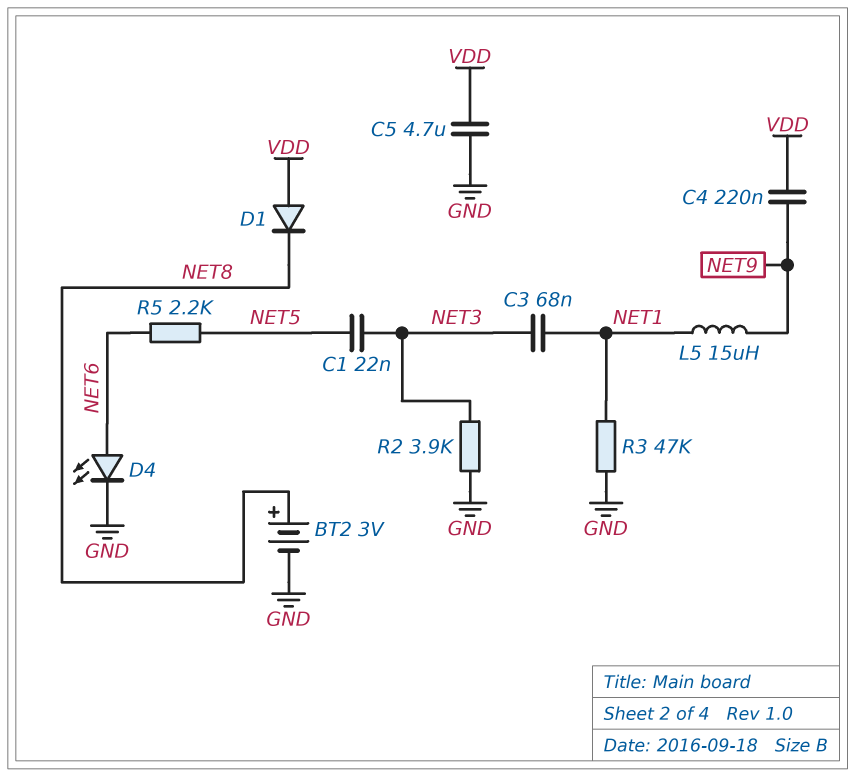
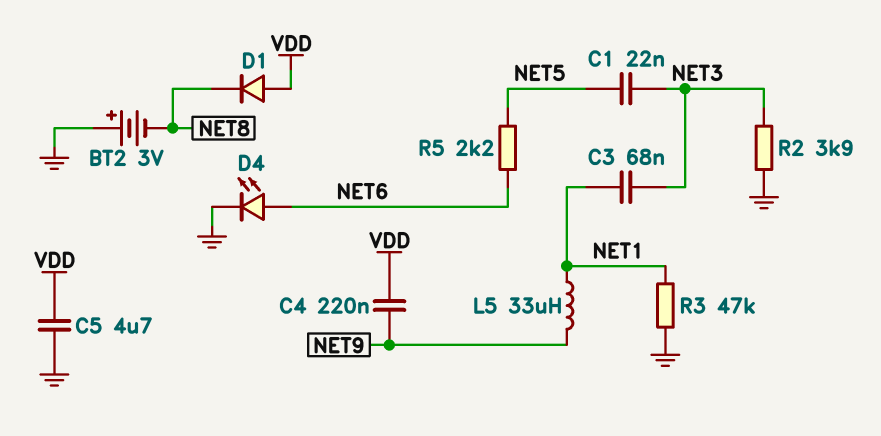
BT2: 3V (plus NET8, minus GND) -> 3V (plus GND, minus NET8)
L5: 15uH (NET1, NET9) -> 33uH (NET1, NET9)

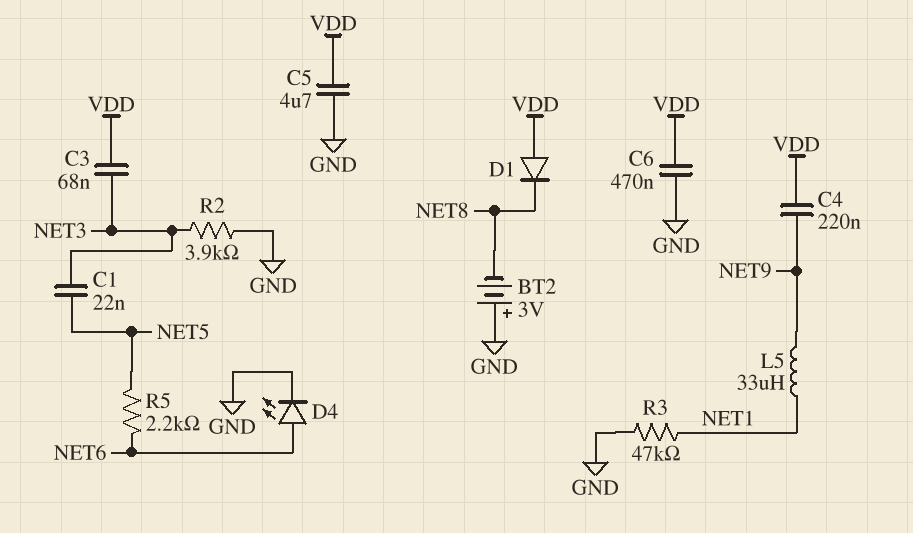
C3: 68nF (NET1, NET3) -> 68nF (NET3, VDD)
C6: none -> 470nF (GND, VDD)

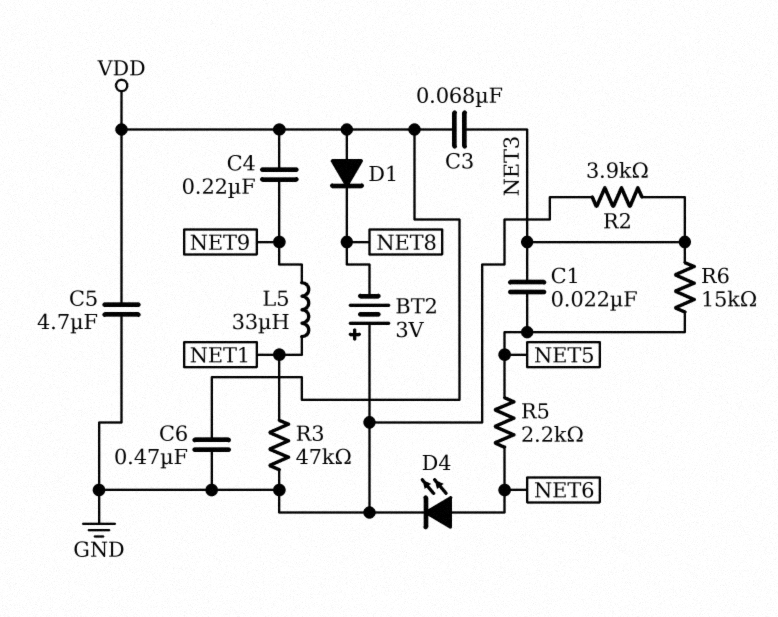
R6: none -> 15k (NET3, NET5)

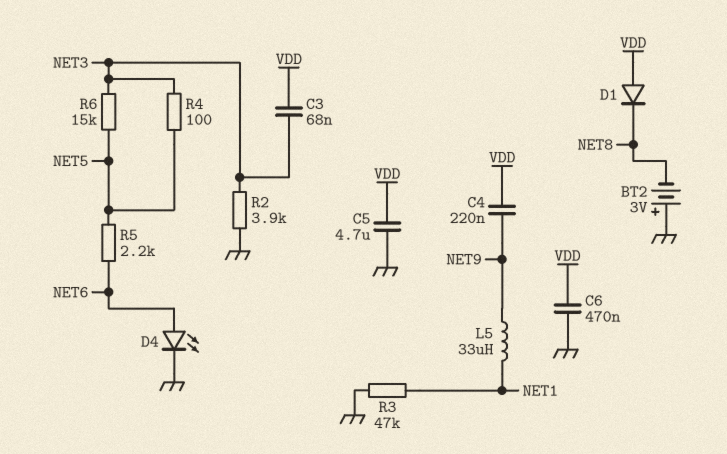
C1: 22nF (NET3, NET5) -> none
R4: none -> 100 (NET3, NET5)

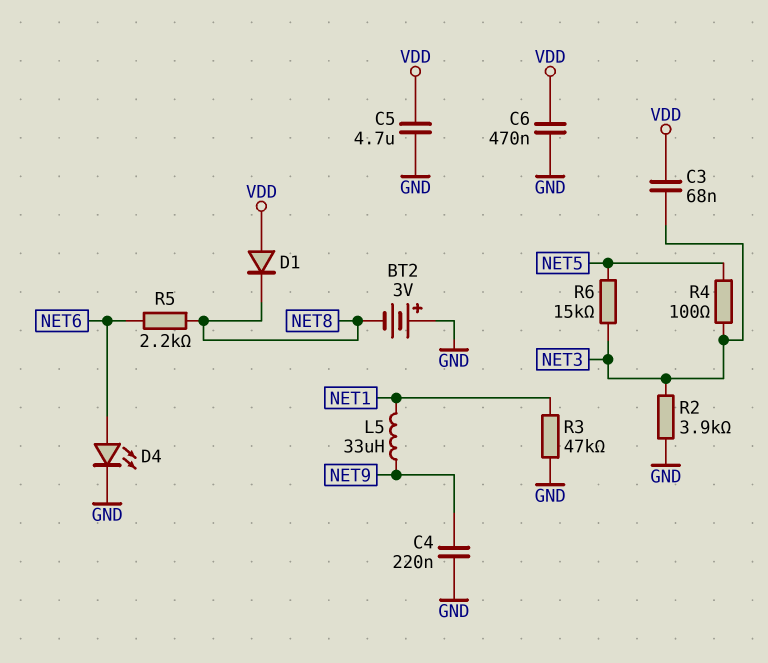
C4: 220nF (NET9, VDD) -> 220nF (GND, NET9)
R5: 2.2k (NET5, NET6) -> 2.2k (NET6, NET8)

